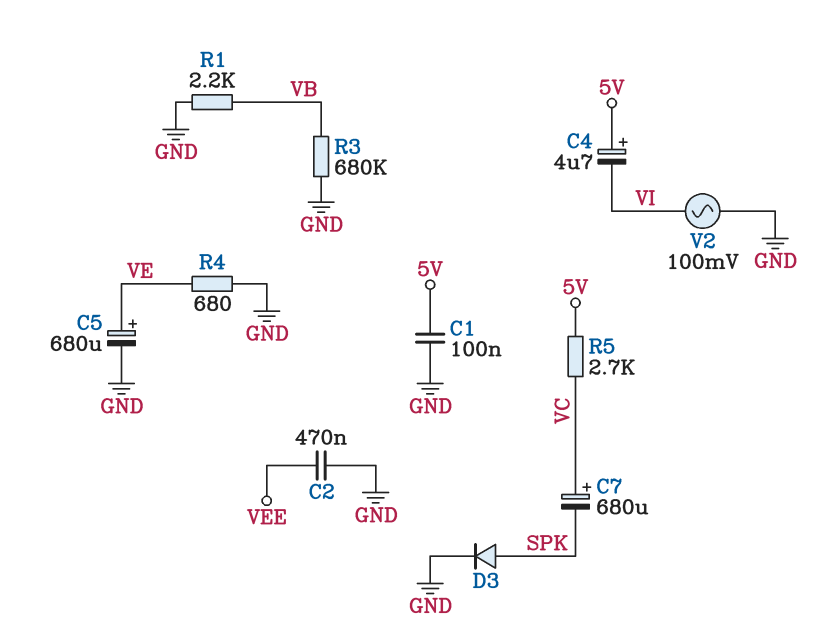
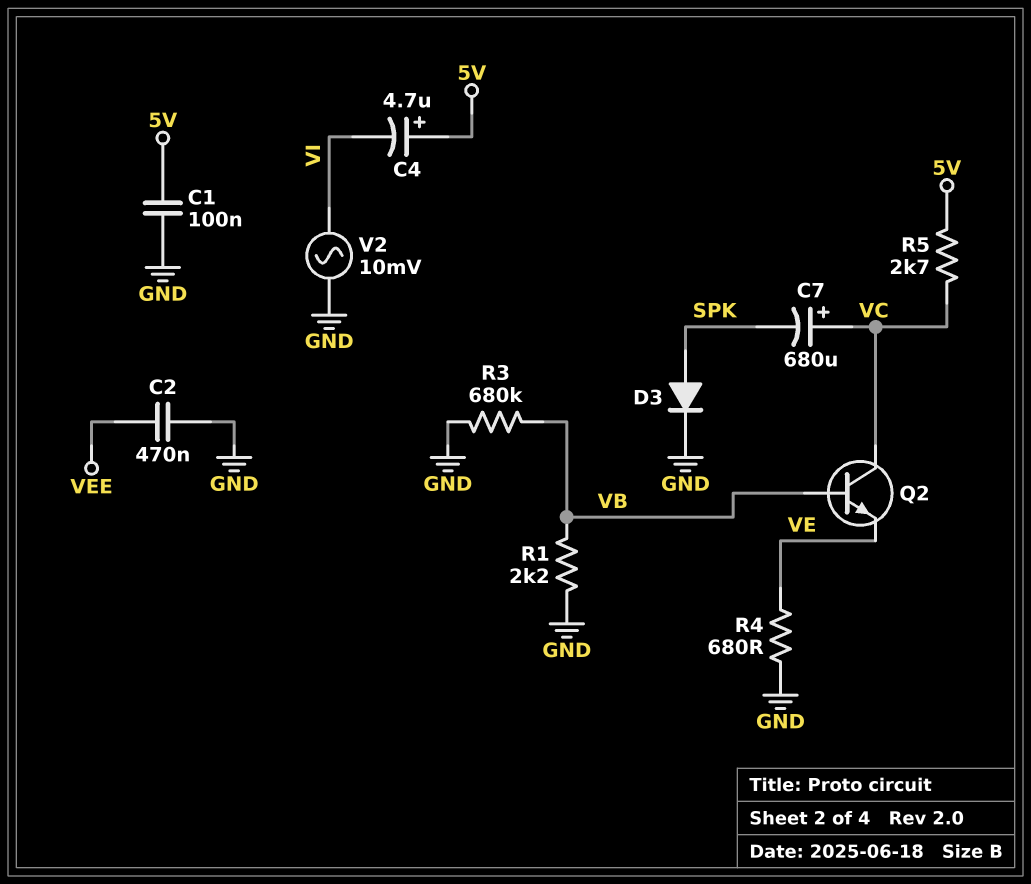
C5: 680uF (plus VE, minus GND) -> none
Q2: none -> NPN (B VB, C VC, E VE)
V2: AC 100mV (GND, VI) -> AC 10mV (GND, VI)

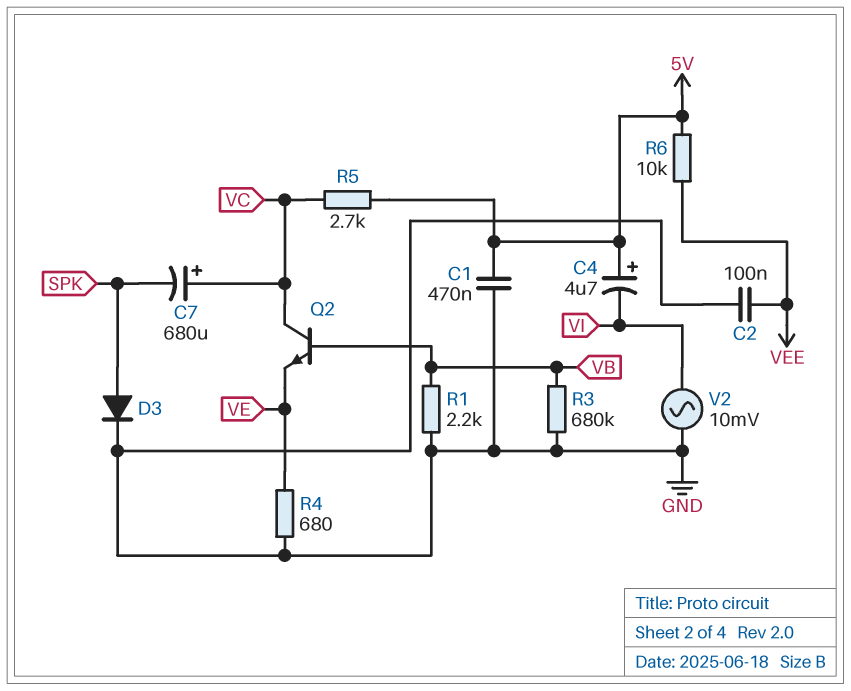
C1: 100nF (5V, GND) -> 470nF (5V, GND)
C2: 470nF (GND, VEE) -> 100nF (GND, VEE)
R6: none -> 10k (5V, VEE)

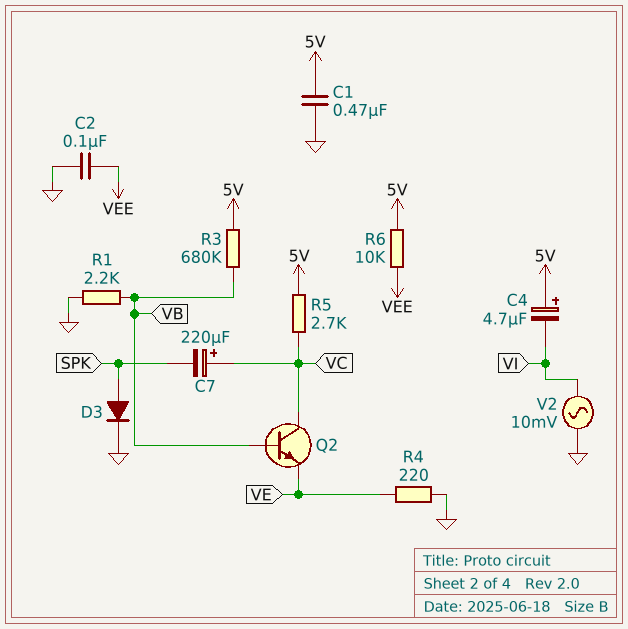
C7: 680uF (plus VC, minus SPK) -> 220uF (plus VC, minus SPK)
R3: 680k (GND, VB) -> 680k (5V, VB)
R4: 680 (GND, VE) -> 220 (GND, VE)

